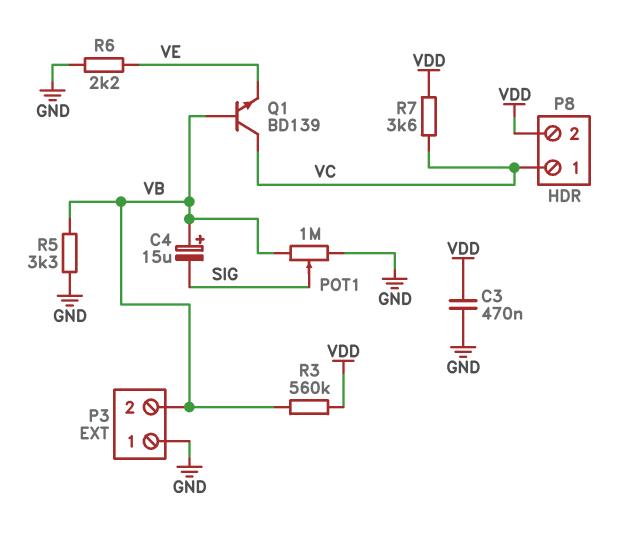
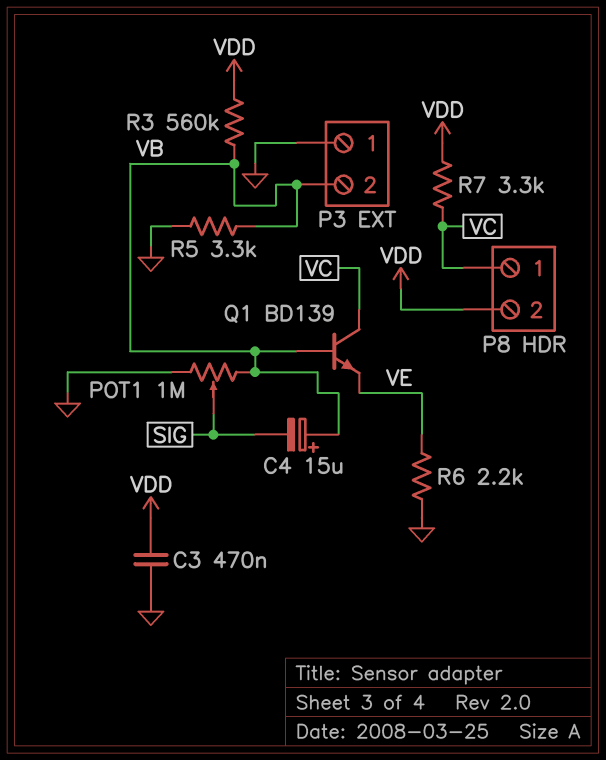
R7: 3.6k (VC, VDD) -> 3.3k (VC, VDD)

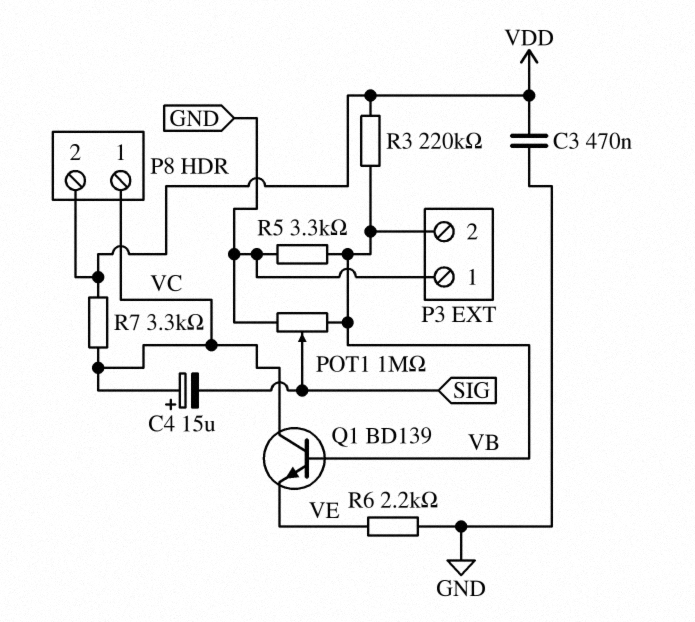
C4: 15uF (plus VB, minus SIG) -> 15uF (plus VC, minus SIG)
R3: 560k (VB, VDD) -> 220k (VB, VDD)

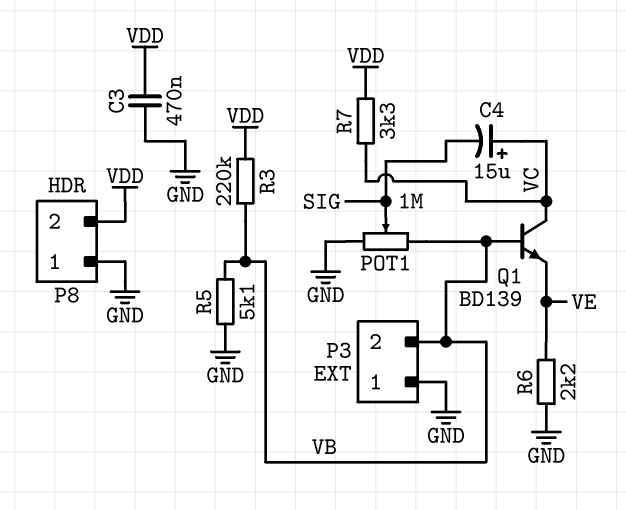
P8 pin 1: VC -> GND
R5: 3.3k (GND, VB) -> 5.1k (GND, VB)

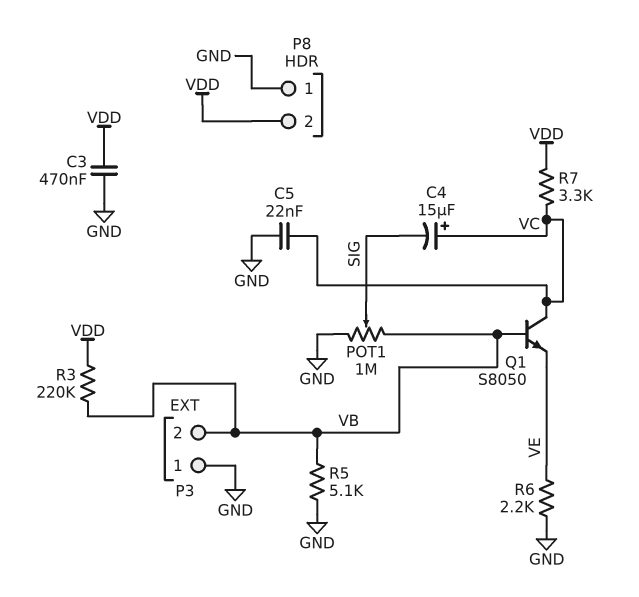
C5: none -> 22nF (GND, VC)
Q1: NPN BD139 (B VB, C VC, E VE) -> NPN S8050 (B VB, C VC, E VE)

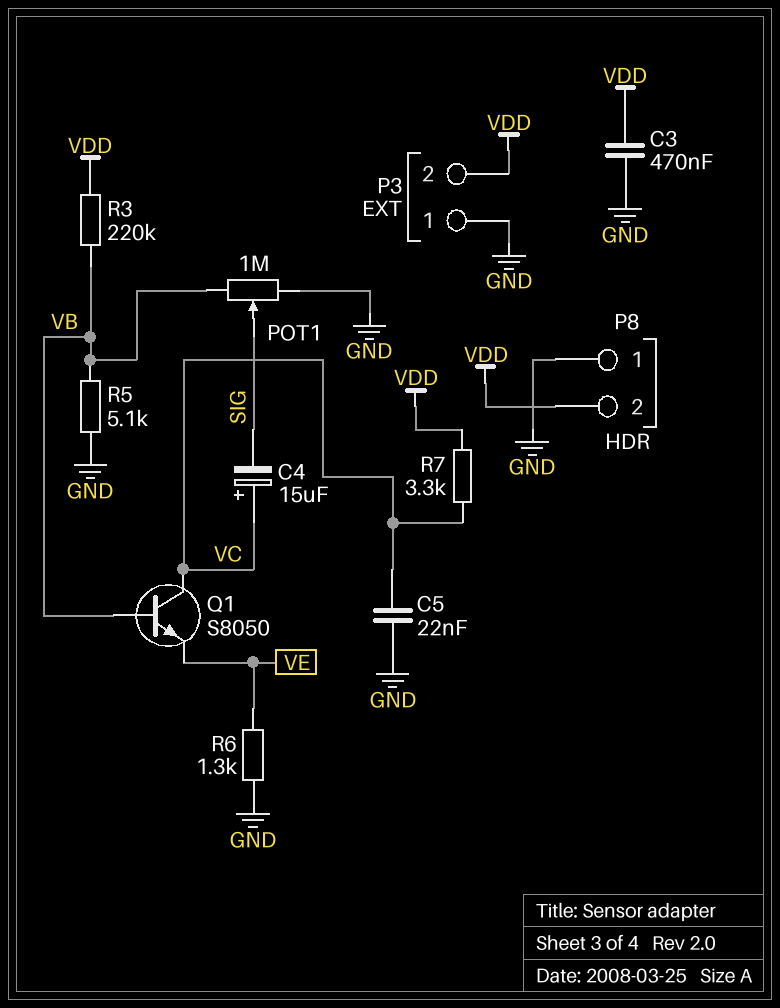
P3 pin 2: VB -> VDD
R6: 2.2k (GND, VE) -> 1.3k (GND, VE)

